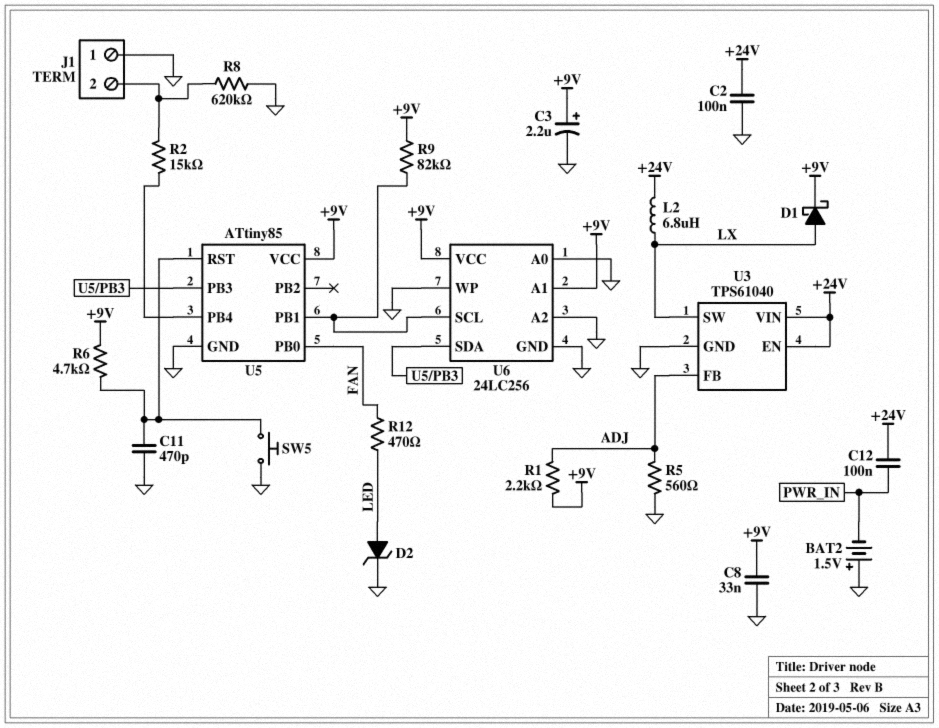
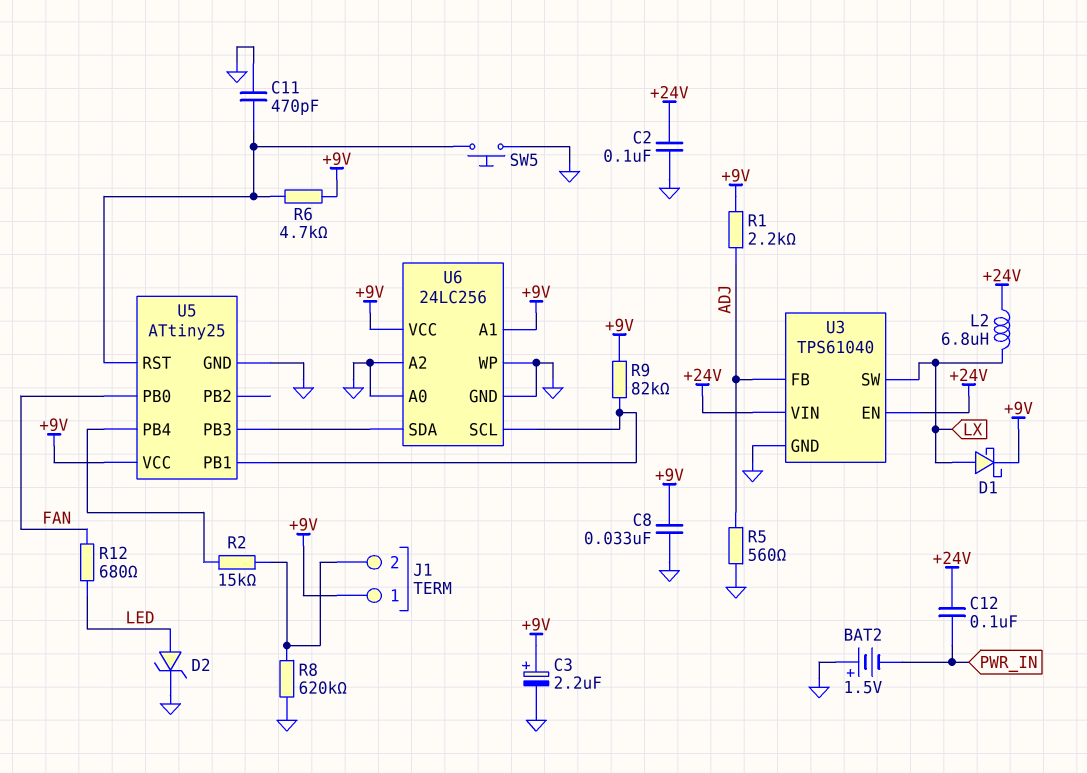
J1 pin 1: GND -> +9V
R12: 470 (FAN, LED) -> 680 (FAN, LED)
U5: ATtiny85 -> ATtiny25

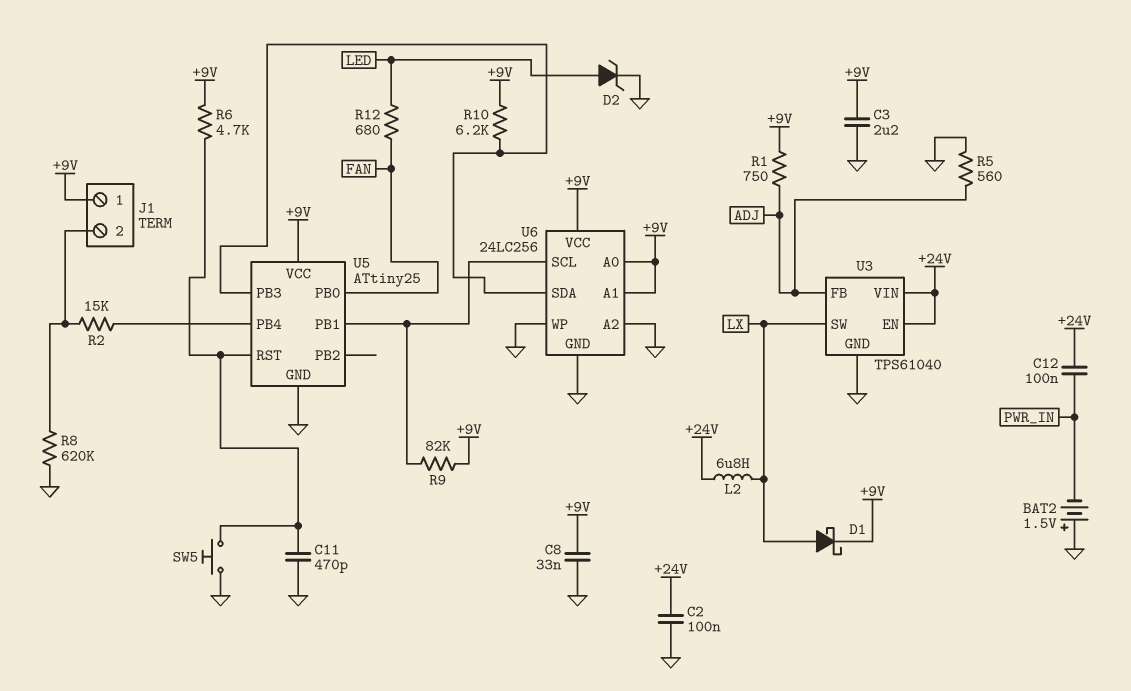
C3: 2.2uF (plus +9V, minus GND) -> 2.2uF (+9V, GND)
R1: 2.2k (+9V, ADJ) -> 750 (+9V, ADJ)
R10: none -> 6.2k (+9V, U5/PB3)
U6 pin A0: GND -> +9V

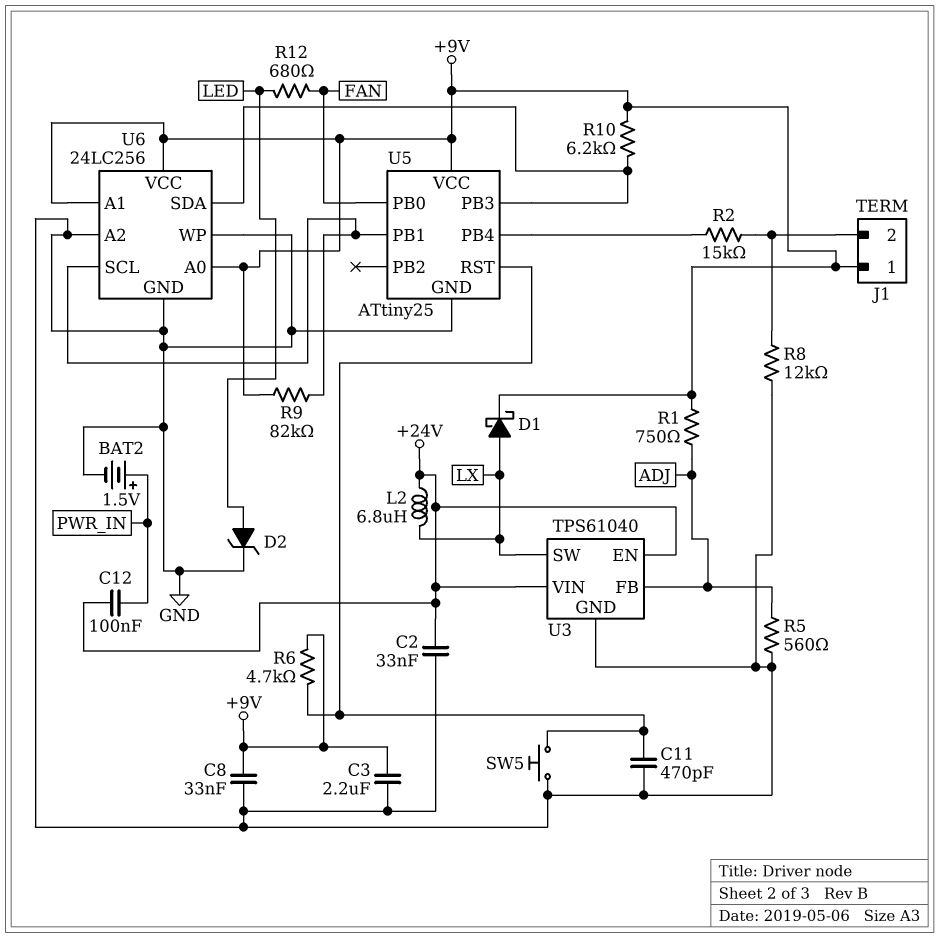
BAT2: 1.5V (plus GND, minus PWR_IN) -> 1.5V (plus PWR_IN, minus GND)
C2: 100nF (+24V, GND) -> 33nF (+24V, GND)
R8: 620k (GND, J1/2) -> 12k (GND, J1/2)

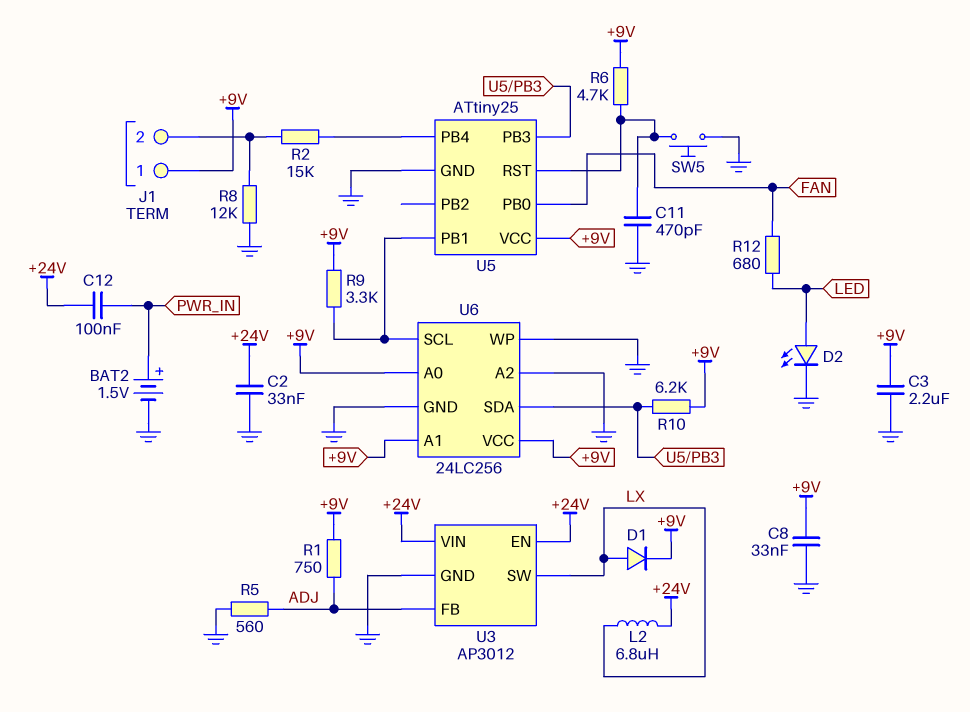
D1: schottky (A LX, K +9V) -> diode (A LX, K +9V)
D2: zener (A LED, K GND) -> LED (A LED, K GND)
R9: 82k (+9V, U5/PB1) -> 3.3k (+9V, U5/PB1)
U3: TPS61040 -> AP3012

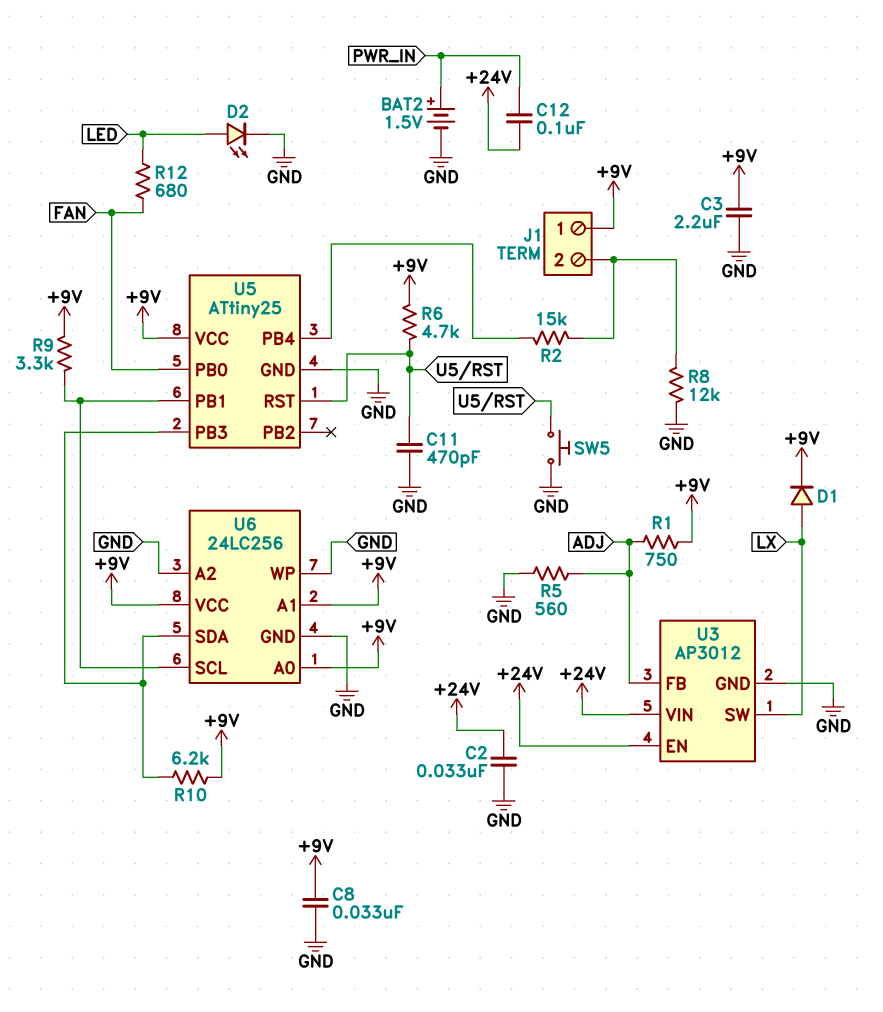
L2: 6.8uH (+24V, LX) -> none

